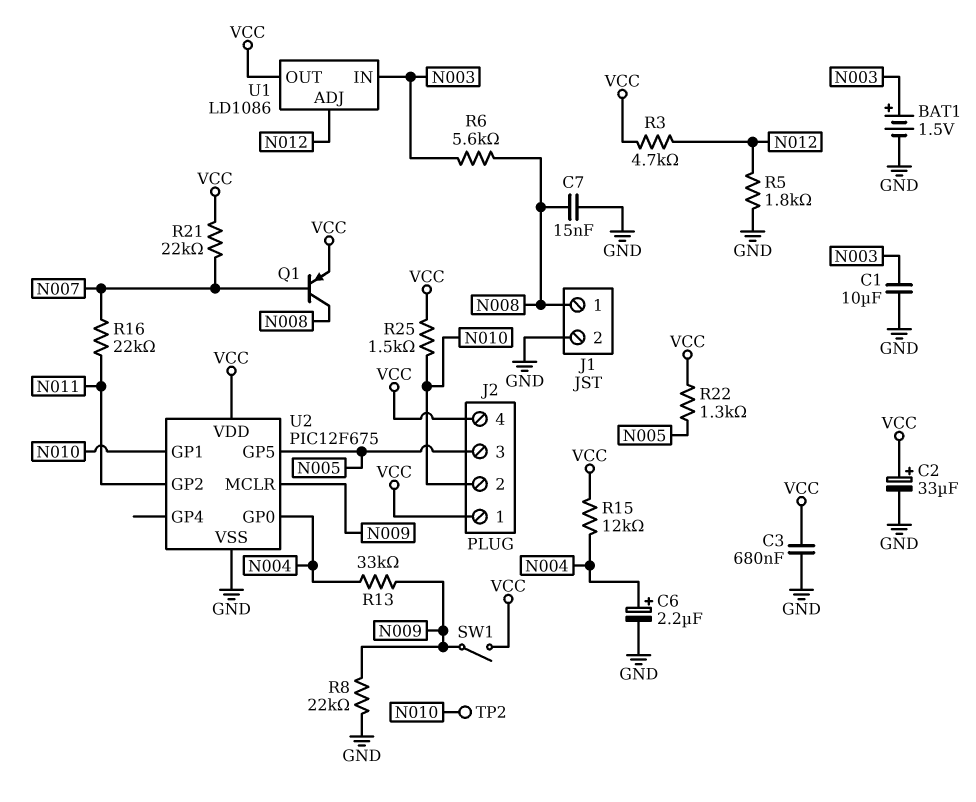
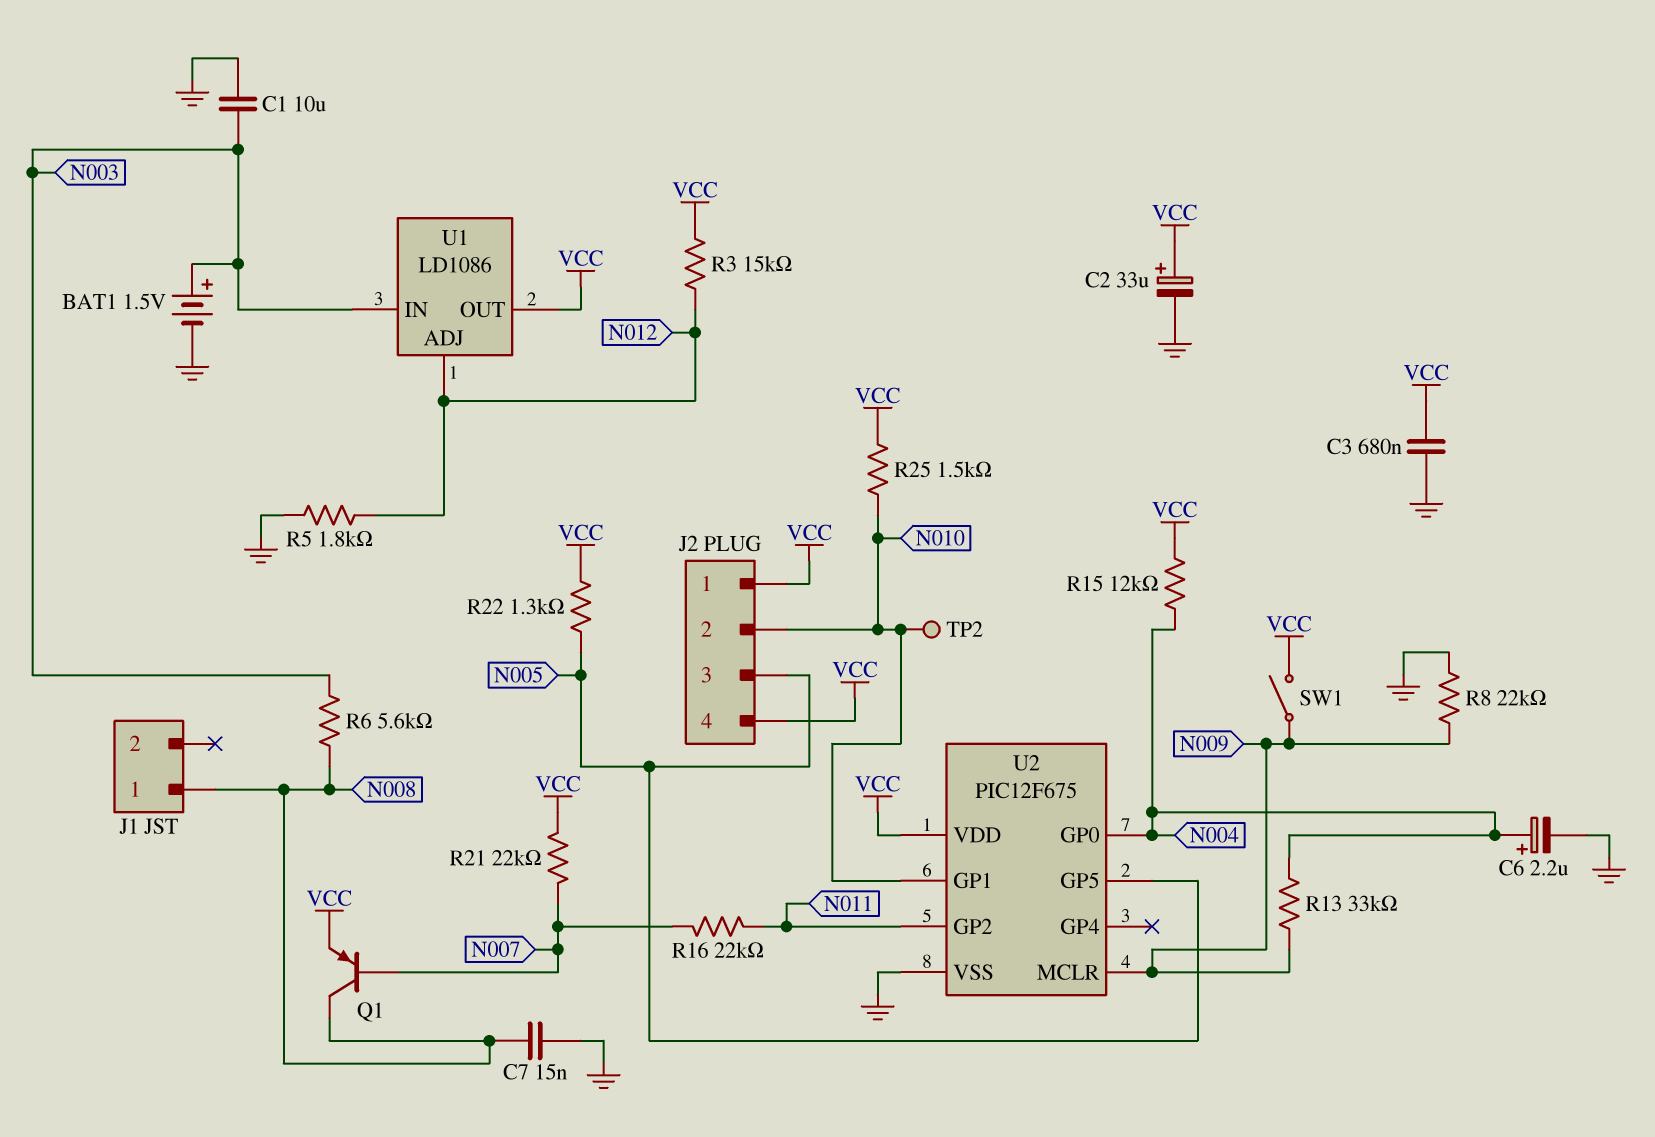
J1 pin 2: GND -> none
R3: 4.7k (N012, VCC) -> 15k (N012, VCC)

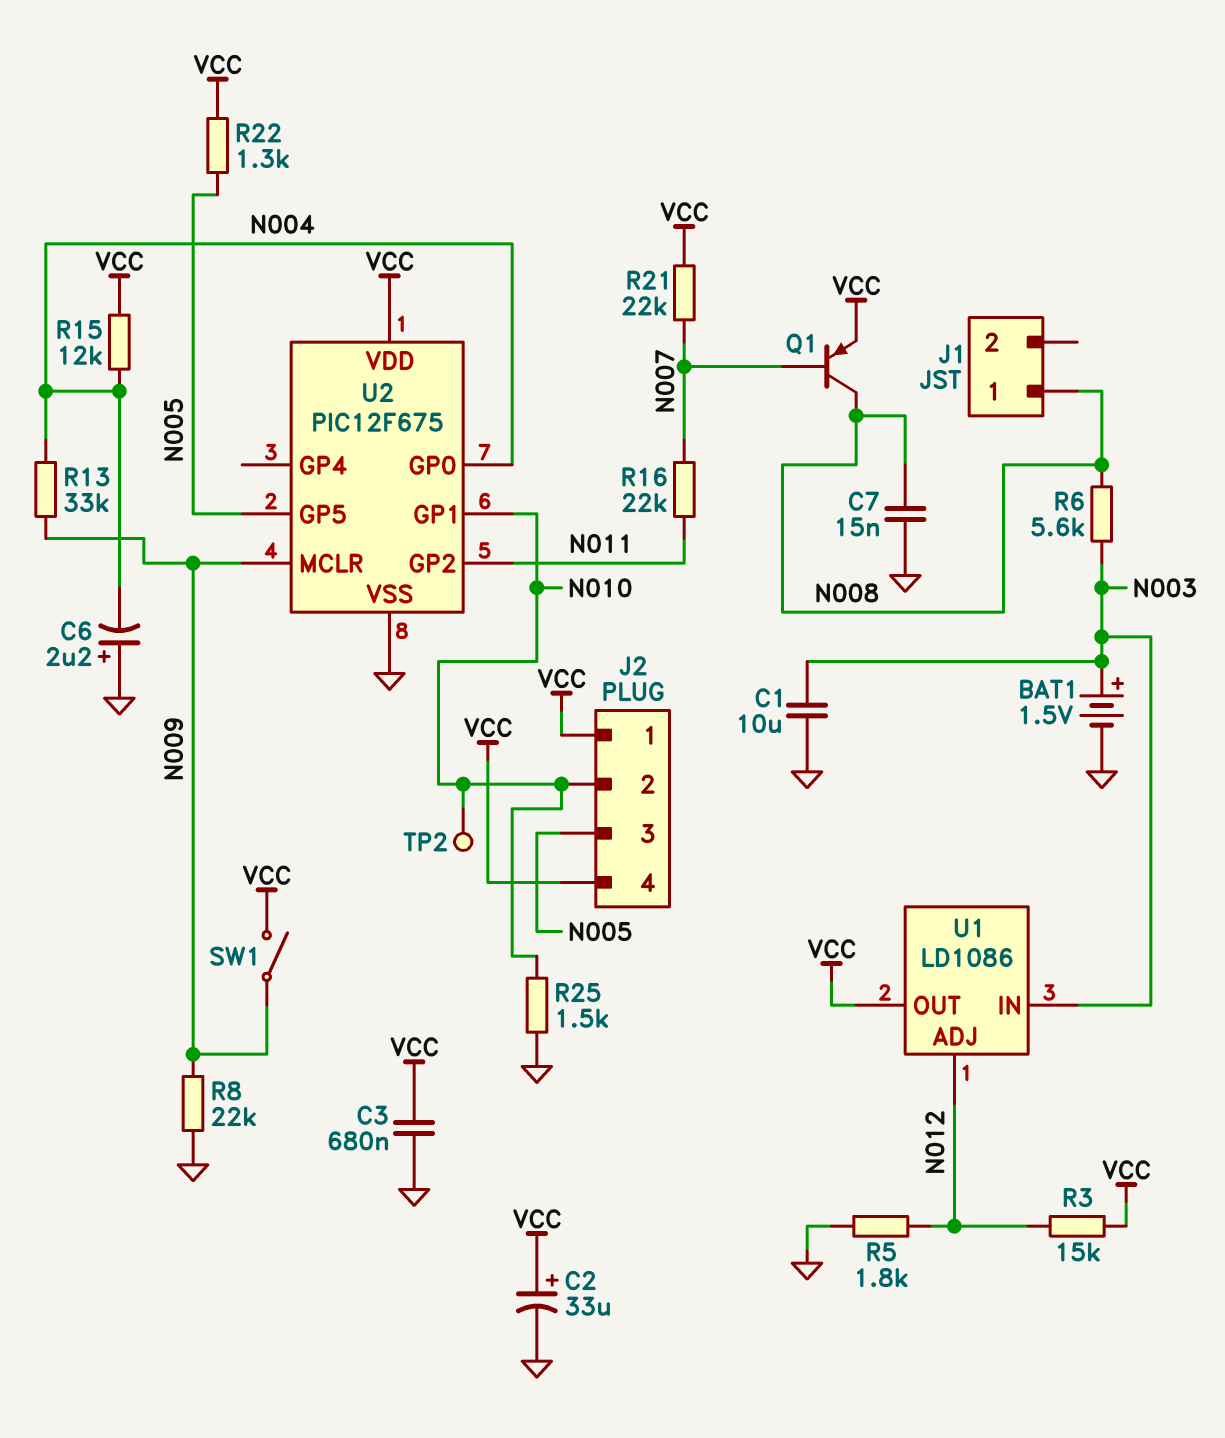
C6: 2.2uF (plus N004, minus GND) -> 2.2uF (plus GND, minus N004)
R25: 1.5k (N010, VCC) -> 1.5k (GND, N010)

